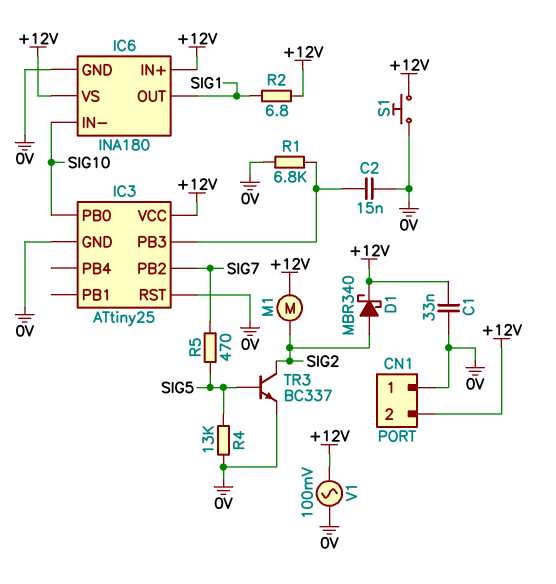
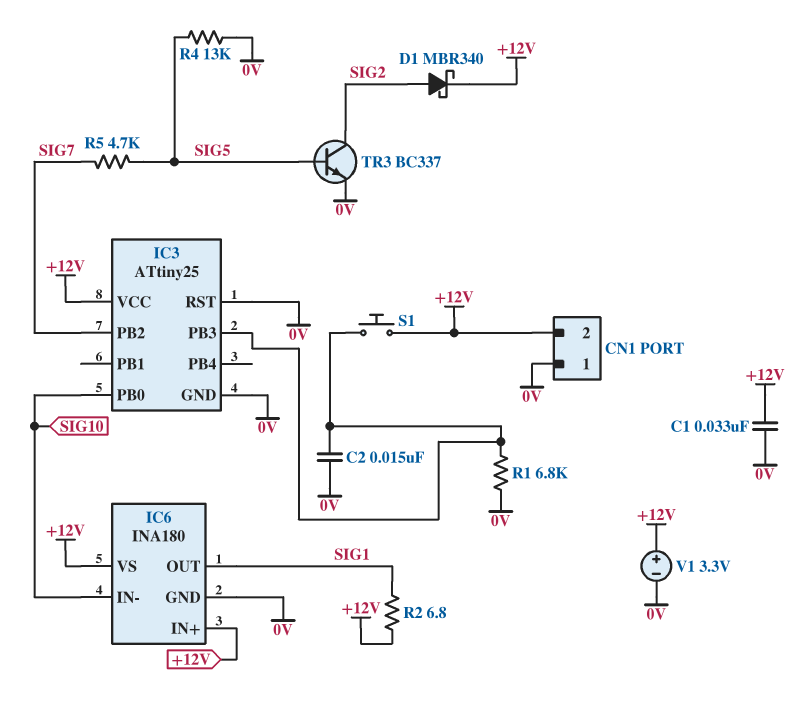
M1: motor (+12V, SIG2) -> none
R5: 470 (SIG5, SIG7) -> 4.7k (SIG5, SIG7)
S1: button (+12V, 0V) -> button (+12V, IC3/PB3)
V1: AC 100mV (+12V, 0V) -> 3.3V (plus +12V, minus 0V)

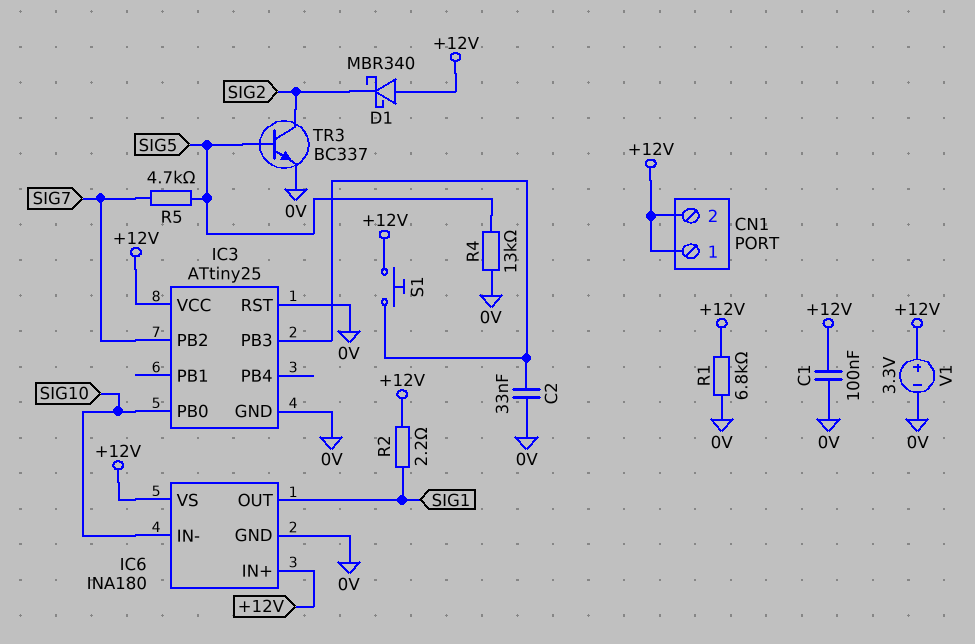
C1: 33nF (+12V, 0V) -> 100nF (+12V, 0V)
C2: 15nF (0V, IC3/PB3) -> 33nF (0V, IC3/PB3)
CN1 pin 1: 0V -> +12V
D1: schottky MBR340 (A SIG2, K +12V) -> schottky MBR340 (A +12V, K SIG2)
R1: 6.8k (0V, IC3/PB3) -> 6.8k (+12V, 0V)
R2: 6.8 (+12V, SIG1) -> 2.2 (+12V, SIG1)

